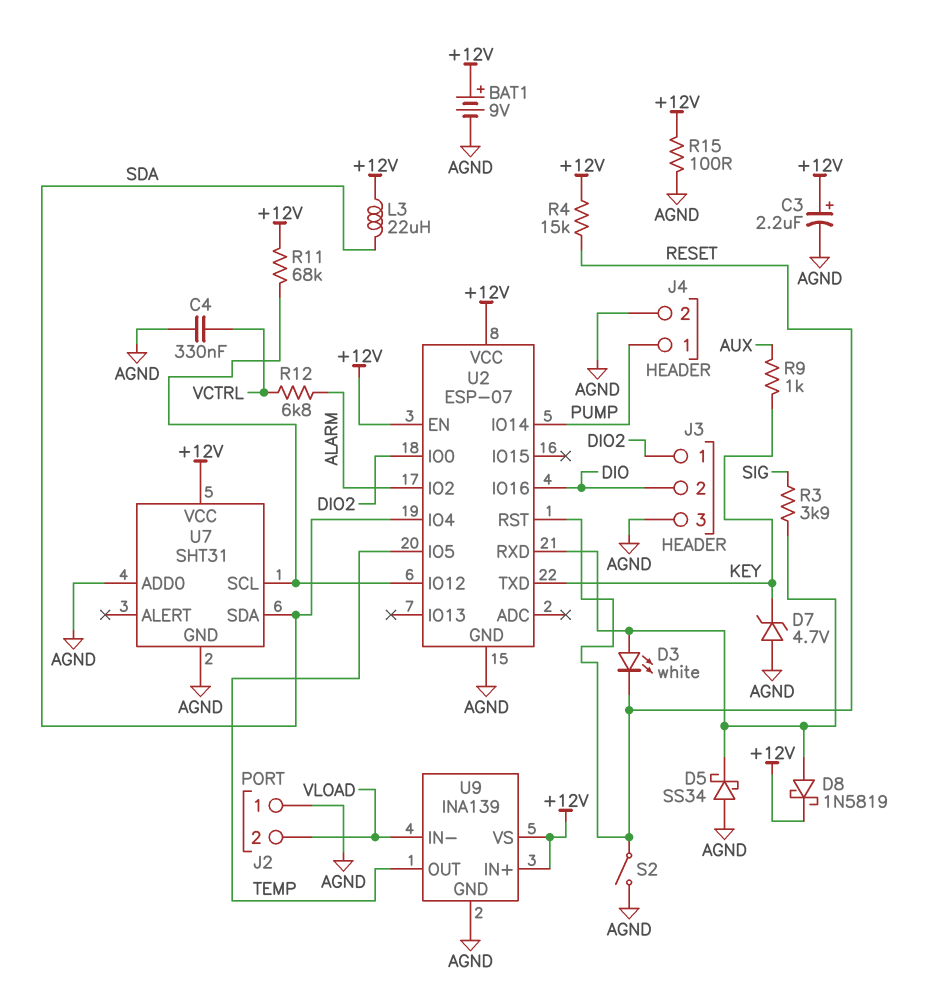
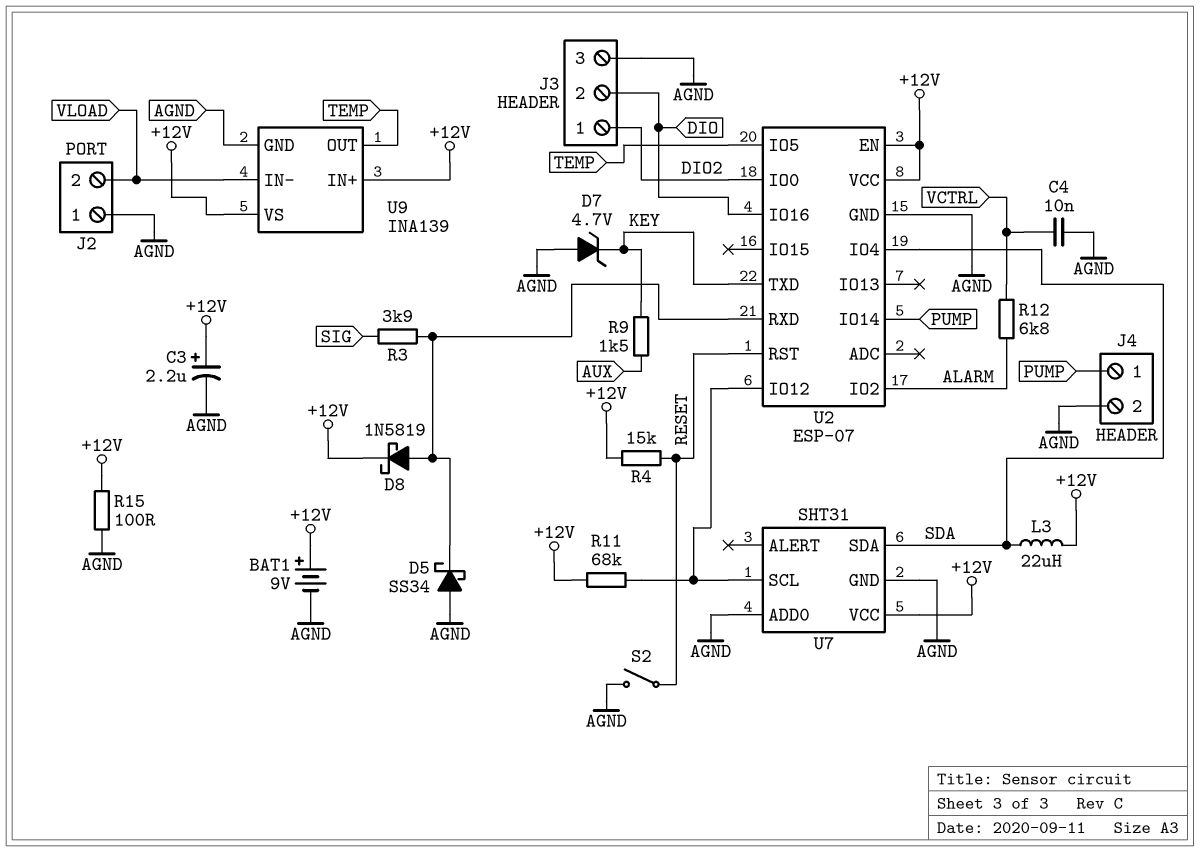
C4: 330nF (AGND, VCTRL) -> 10nF (AGND, VCTRL)
D3: LED white (A U2/RXD, K RESET) -> none
R9: 1k (AUX, KEY) -> 1.5k (AUX, KEY)

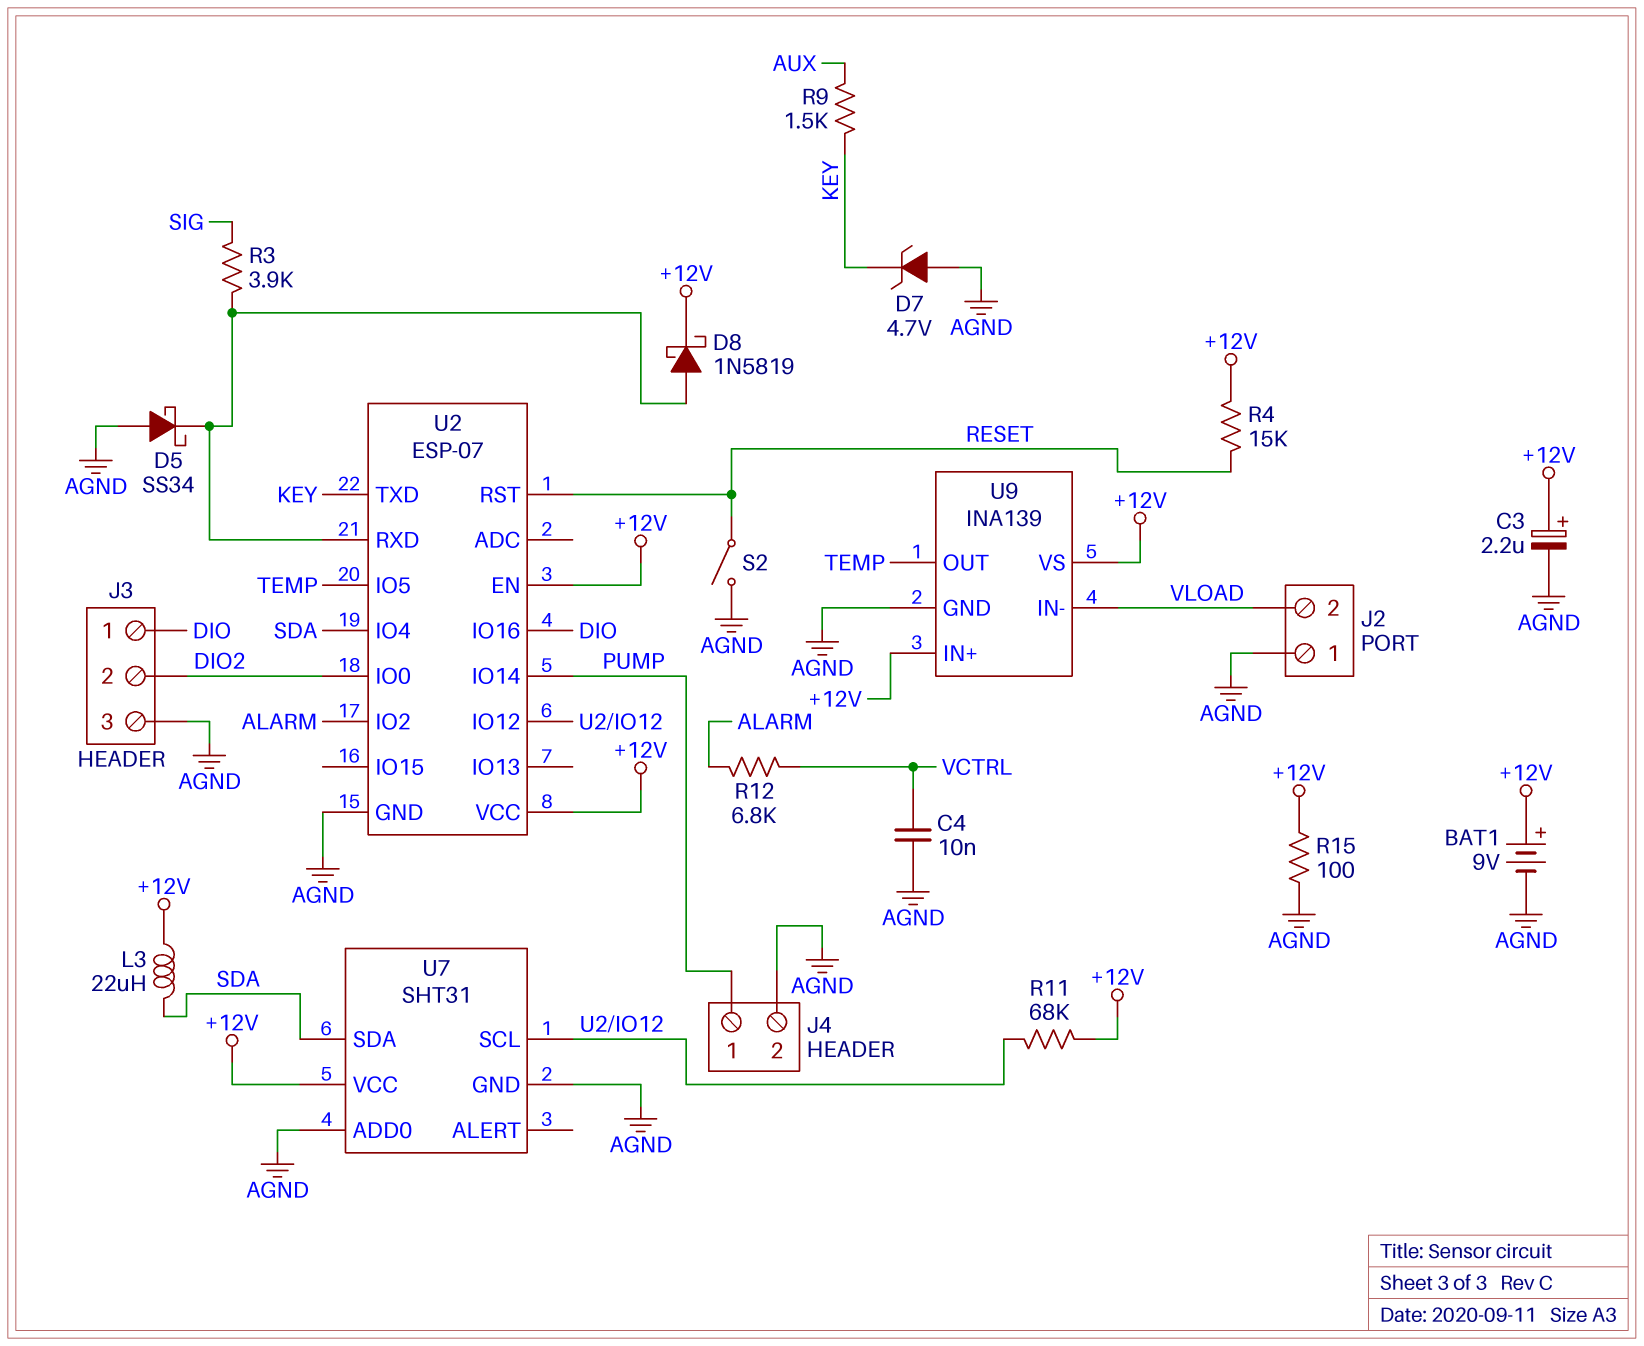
J3 pin 1: DIO2 -> DIO
J3 pin 2: DIO -> DIO2

